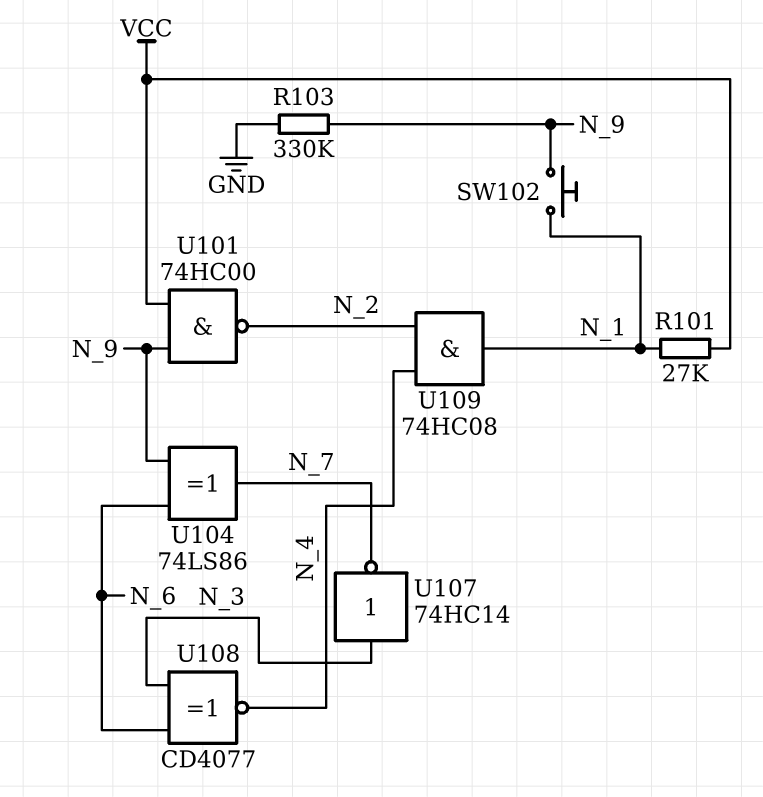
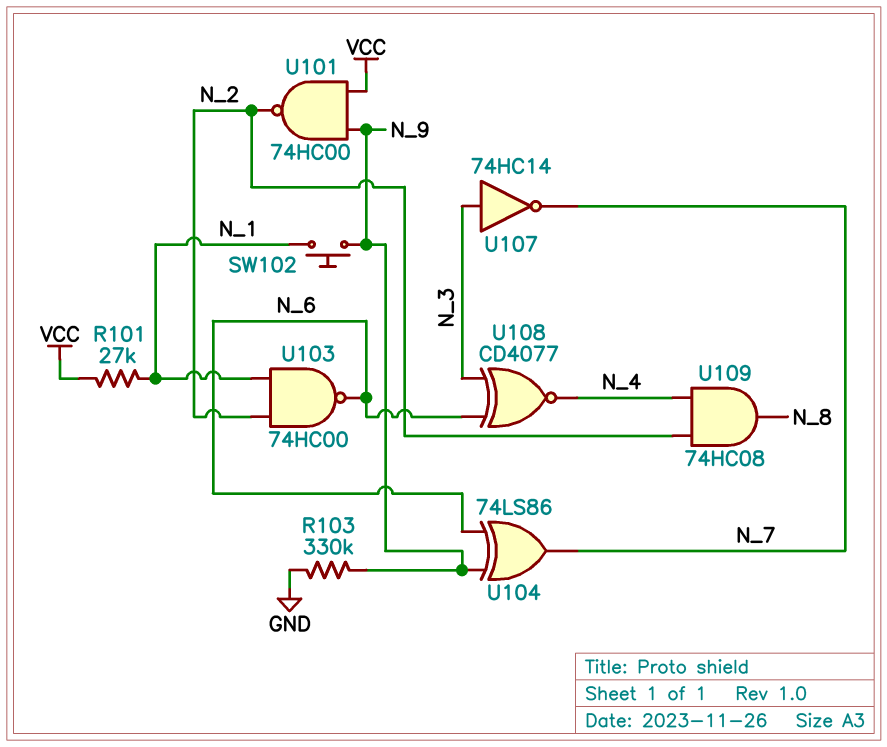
U103: none -> NAND 74HC00 (in N_1, in N_2, out N_6)
U109: AND 74HC08 (in N_2, in N_4, out N_1) -> AND 74HC08 (in N_2, in N_4, out N_8)

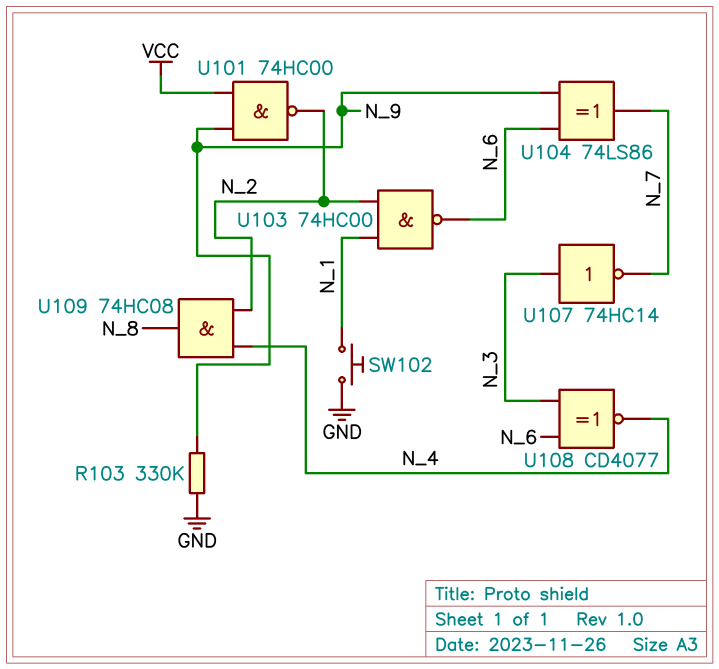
R101: 27k (N_1, VCC) -> none
SW102: button (N_1, N_9) -> button (GND, N_1)

